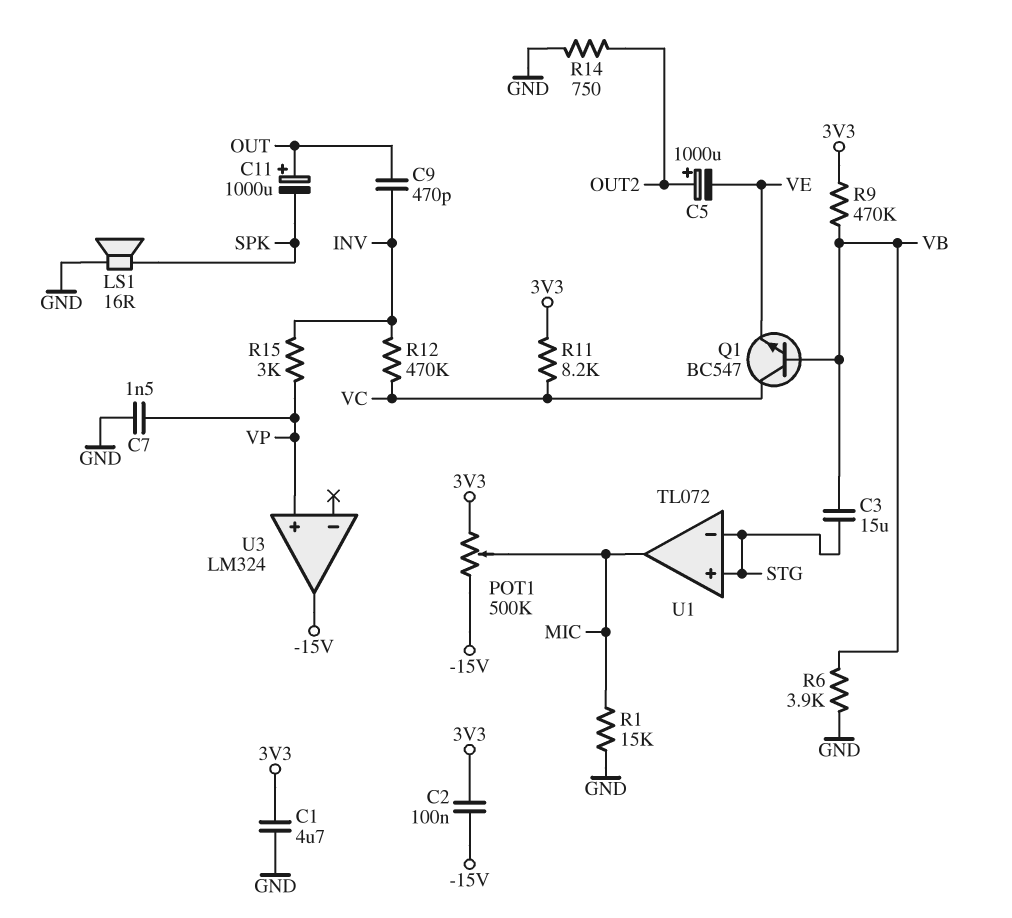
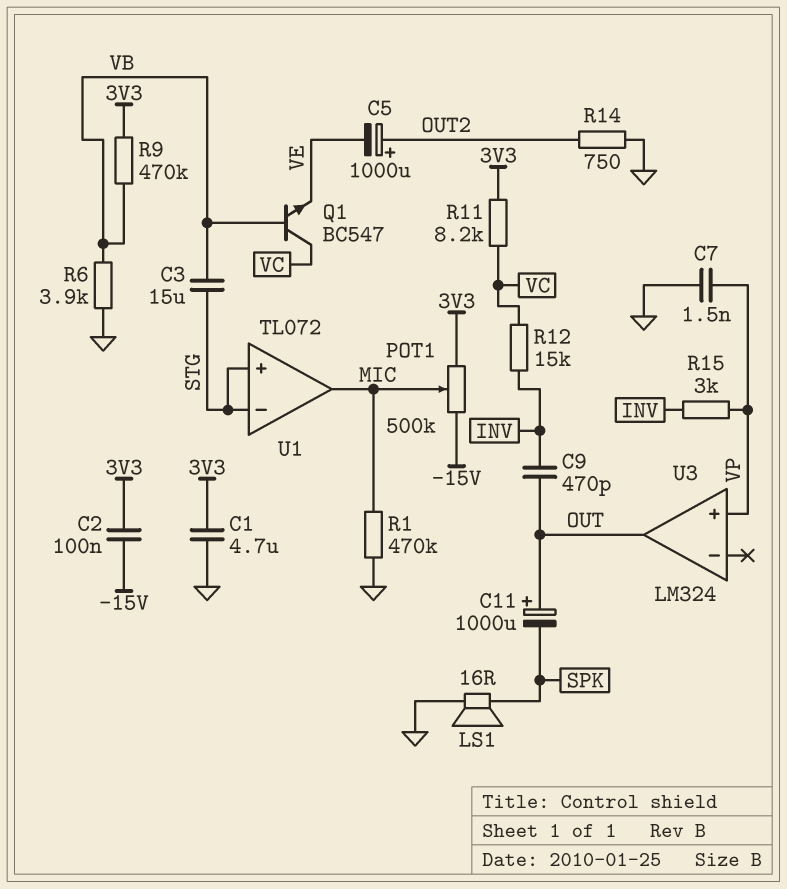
R1: 15k (GND, MIC) -> 470k (GND, MIC)
R12: 470k (INV, VC) -> 15k (INV, VC)
U3 pin out: -15V -> OUT

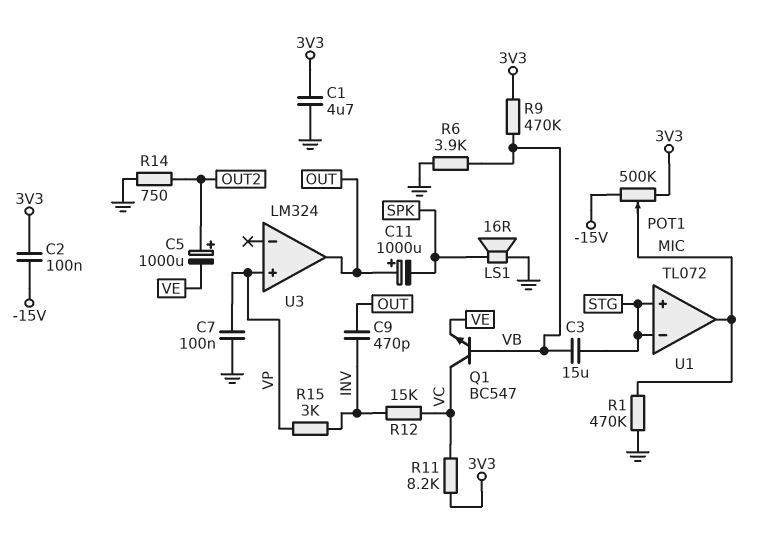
C7: 1.5nF (GND, VP) -> 100nF (GND, VP)

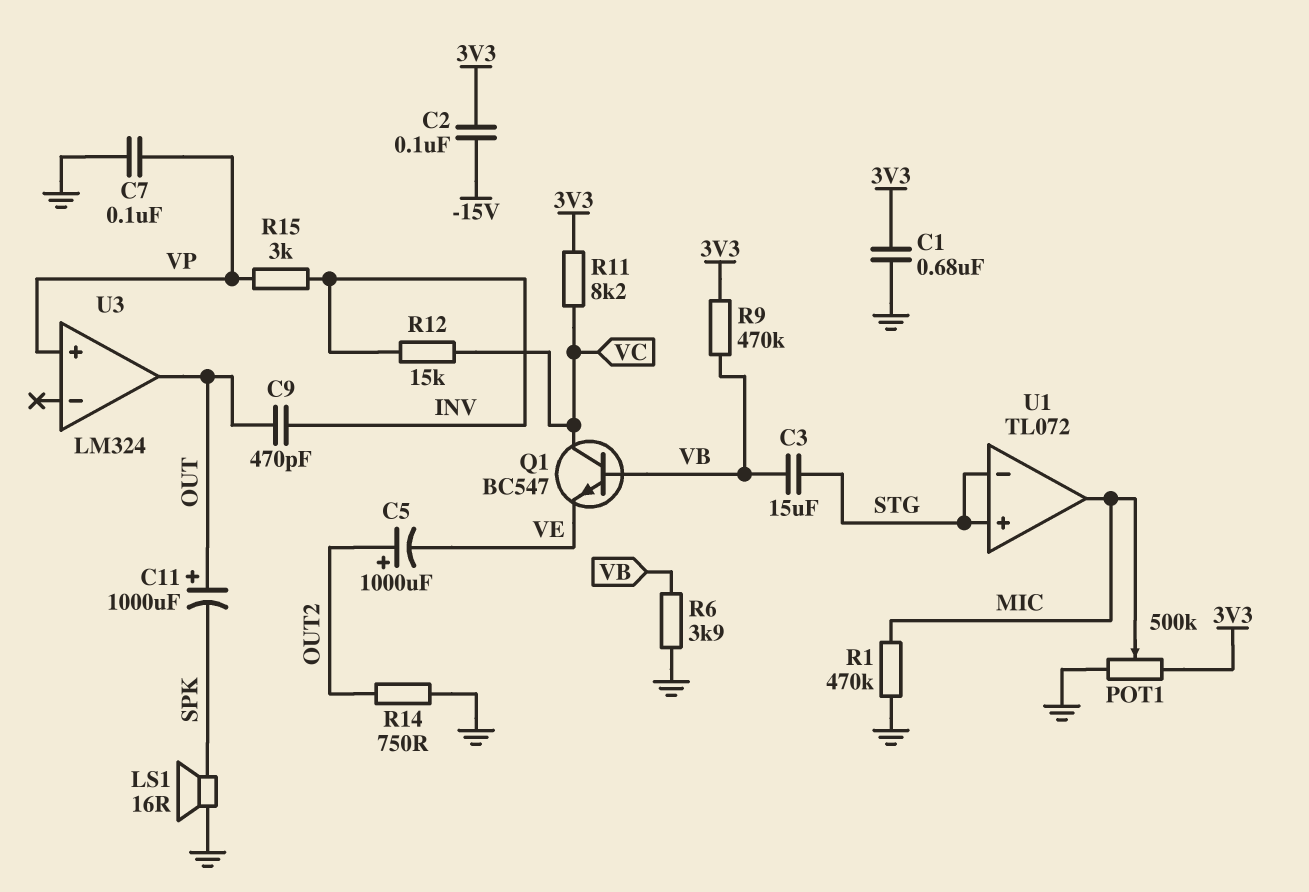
C1: 4.7uF (3V3, GND) -> 680nF (3V3, GND)
POT1: 500k (-15V, 3V3, wiper MIC) -> 500k (3V3, GND, wiper MIC)

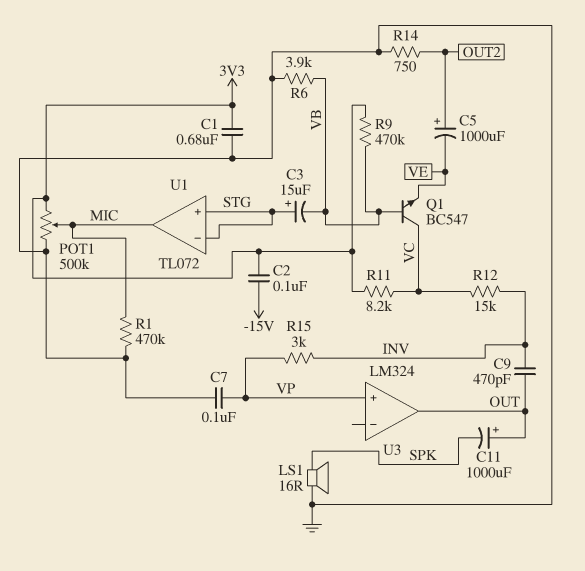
C3: 15uF (STG, VB) -> 15uF (plus STG, minus VB)

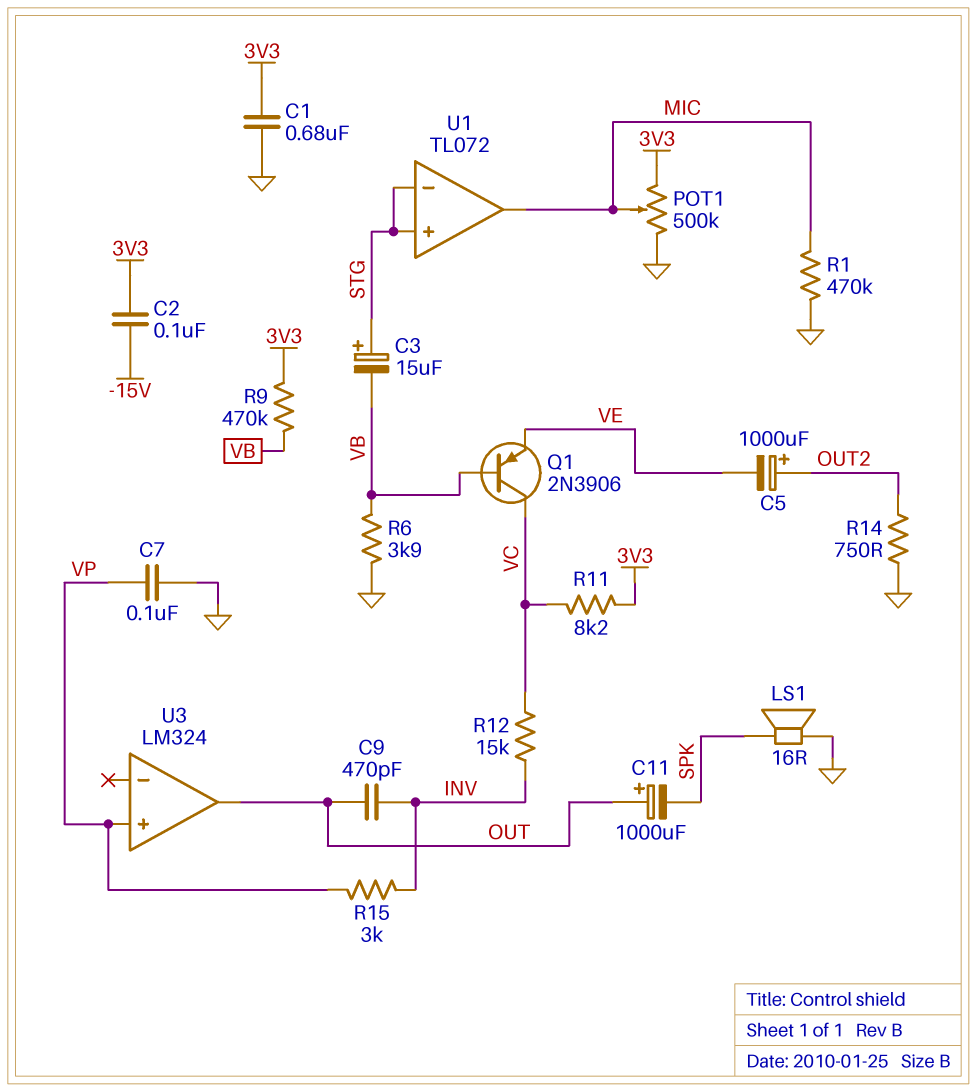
Q1: NPN BC547 (B VB, C VC, E VE) -> PNP 2N3906 (B VB, C VC, E VE)

